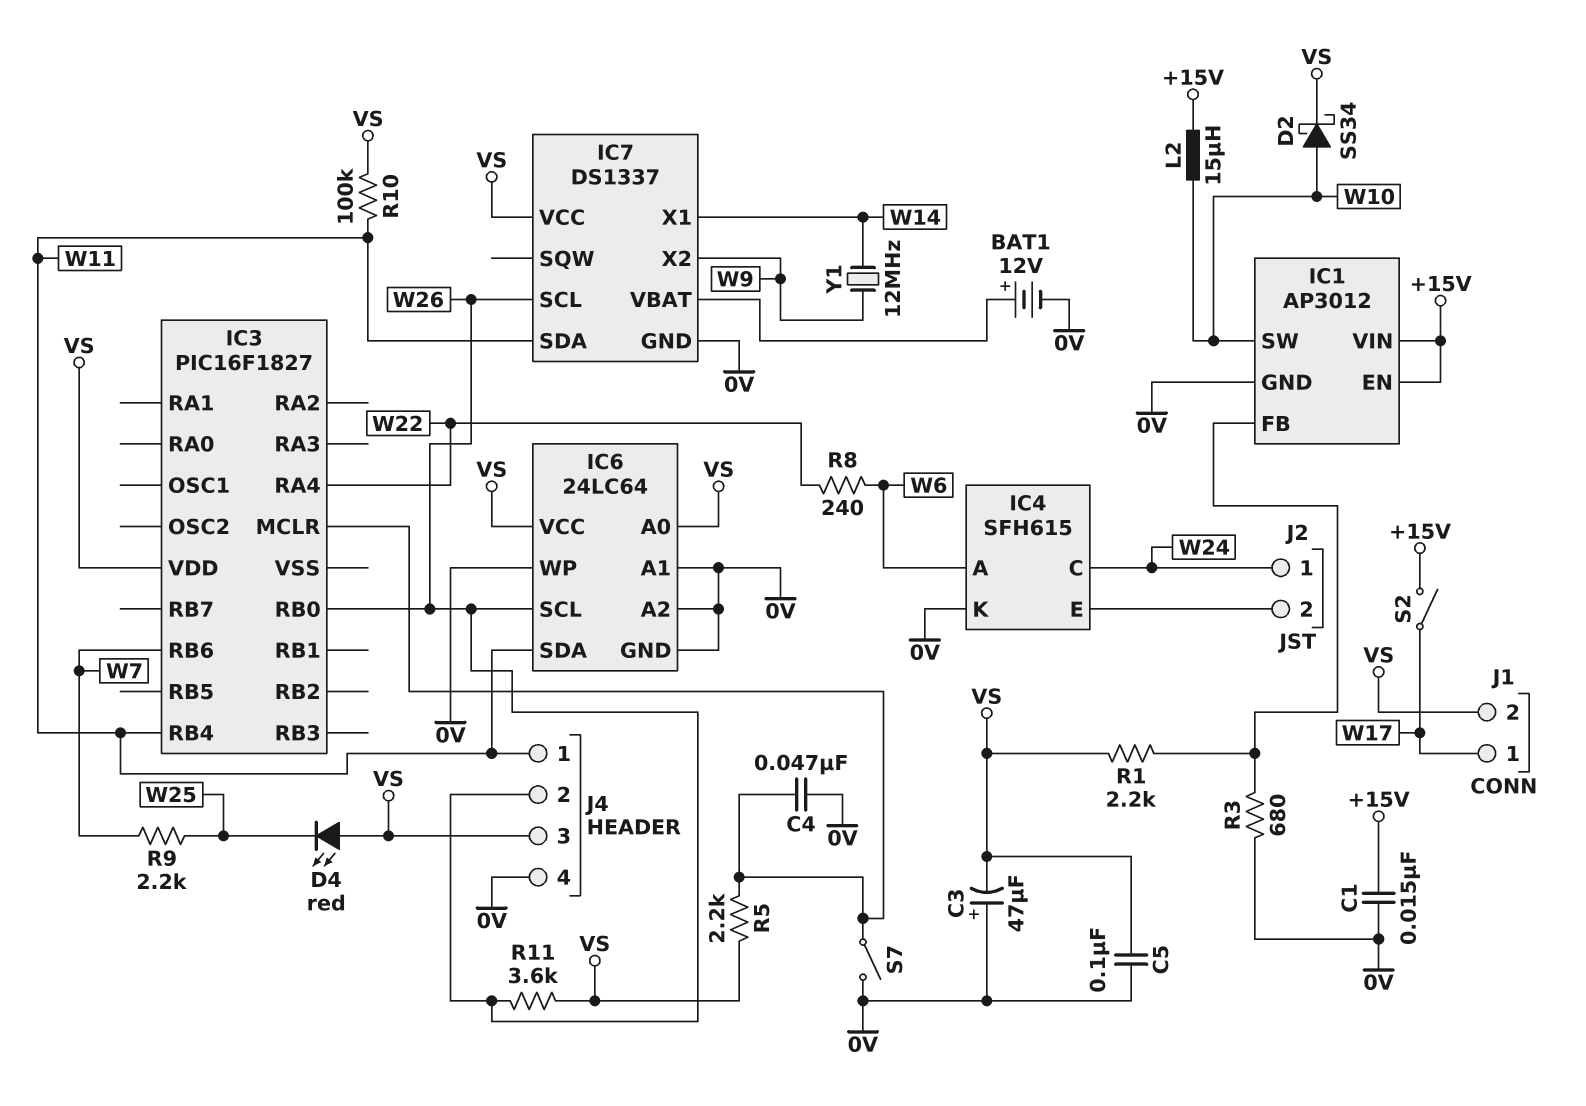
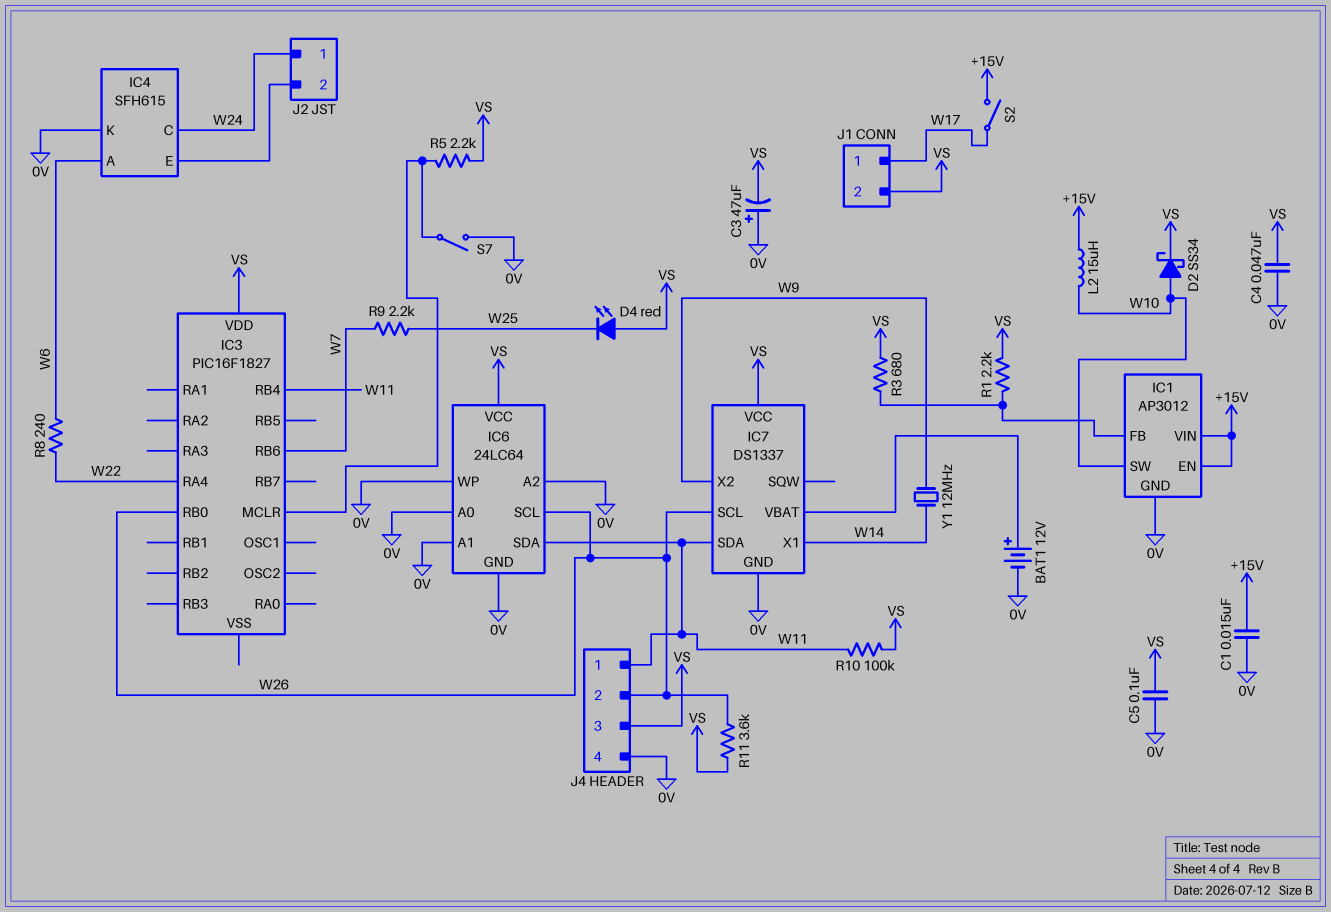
C4: 47nF (0V, IC3/MCLR) -> 47nF (0V, VS)
IC6 pin A0: VS -> 0V
R3: 680 (0V, IC1/FB) -> 680 (IC1/FB, VS)

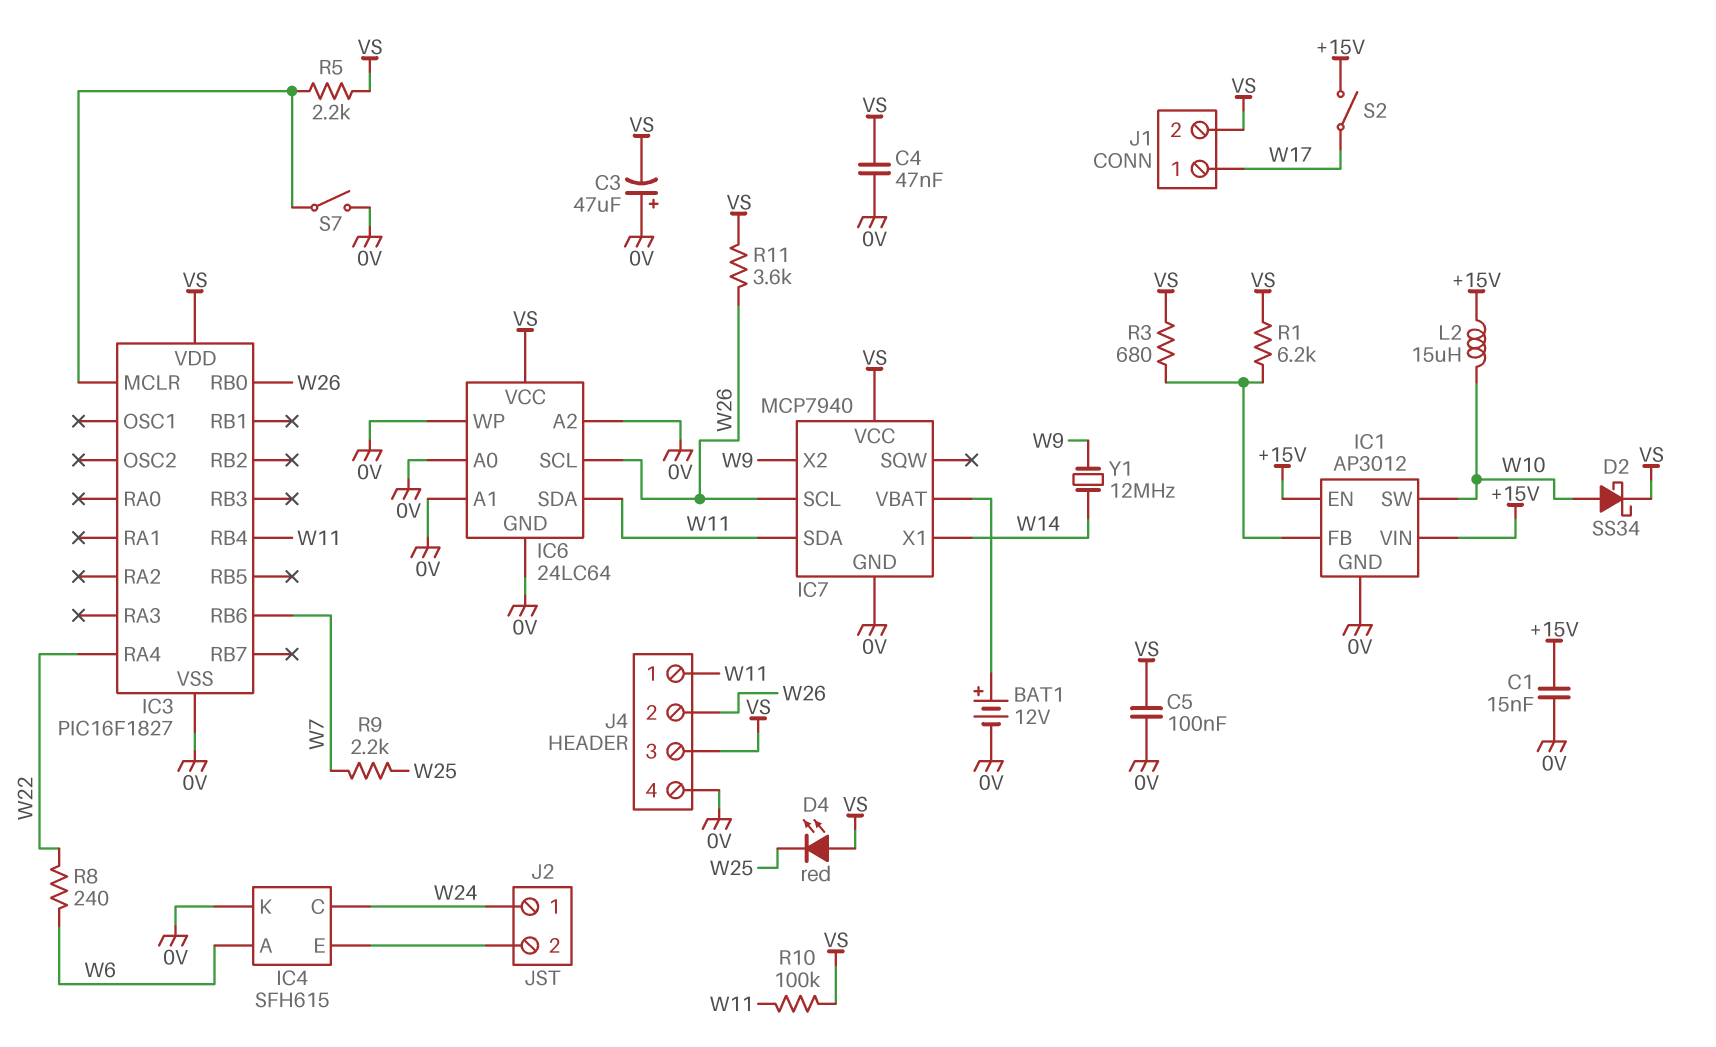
IC3 pin VSS: none -> 0V
IC7: DS1337 -> MCP7940
R1: 2.2k (IC1/FB, VS) -> 6.2k (IC1/FB, VS)

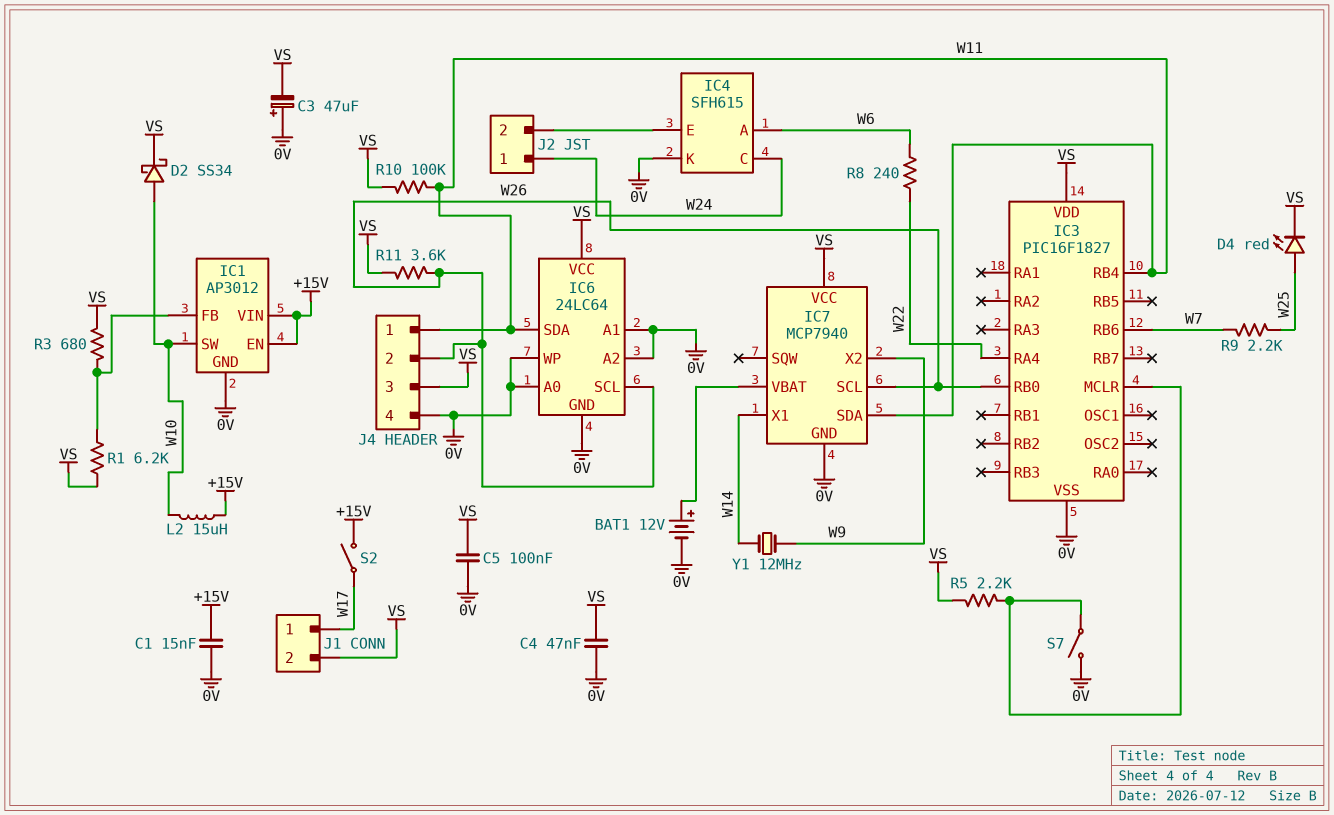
D4: LED red (A VS, K W25) -> LED red (A W25, K VS)

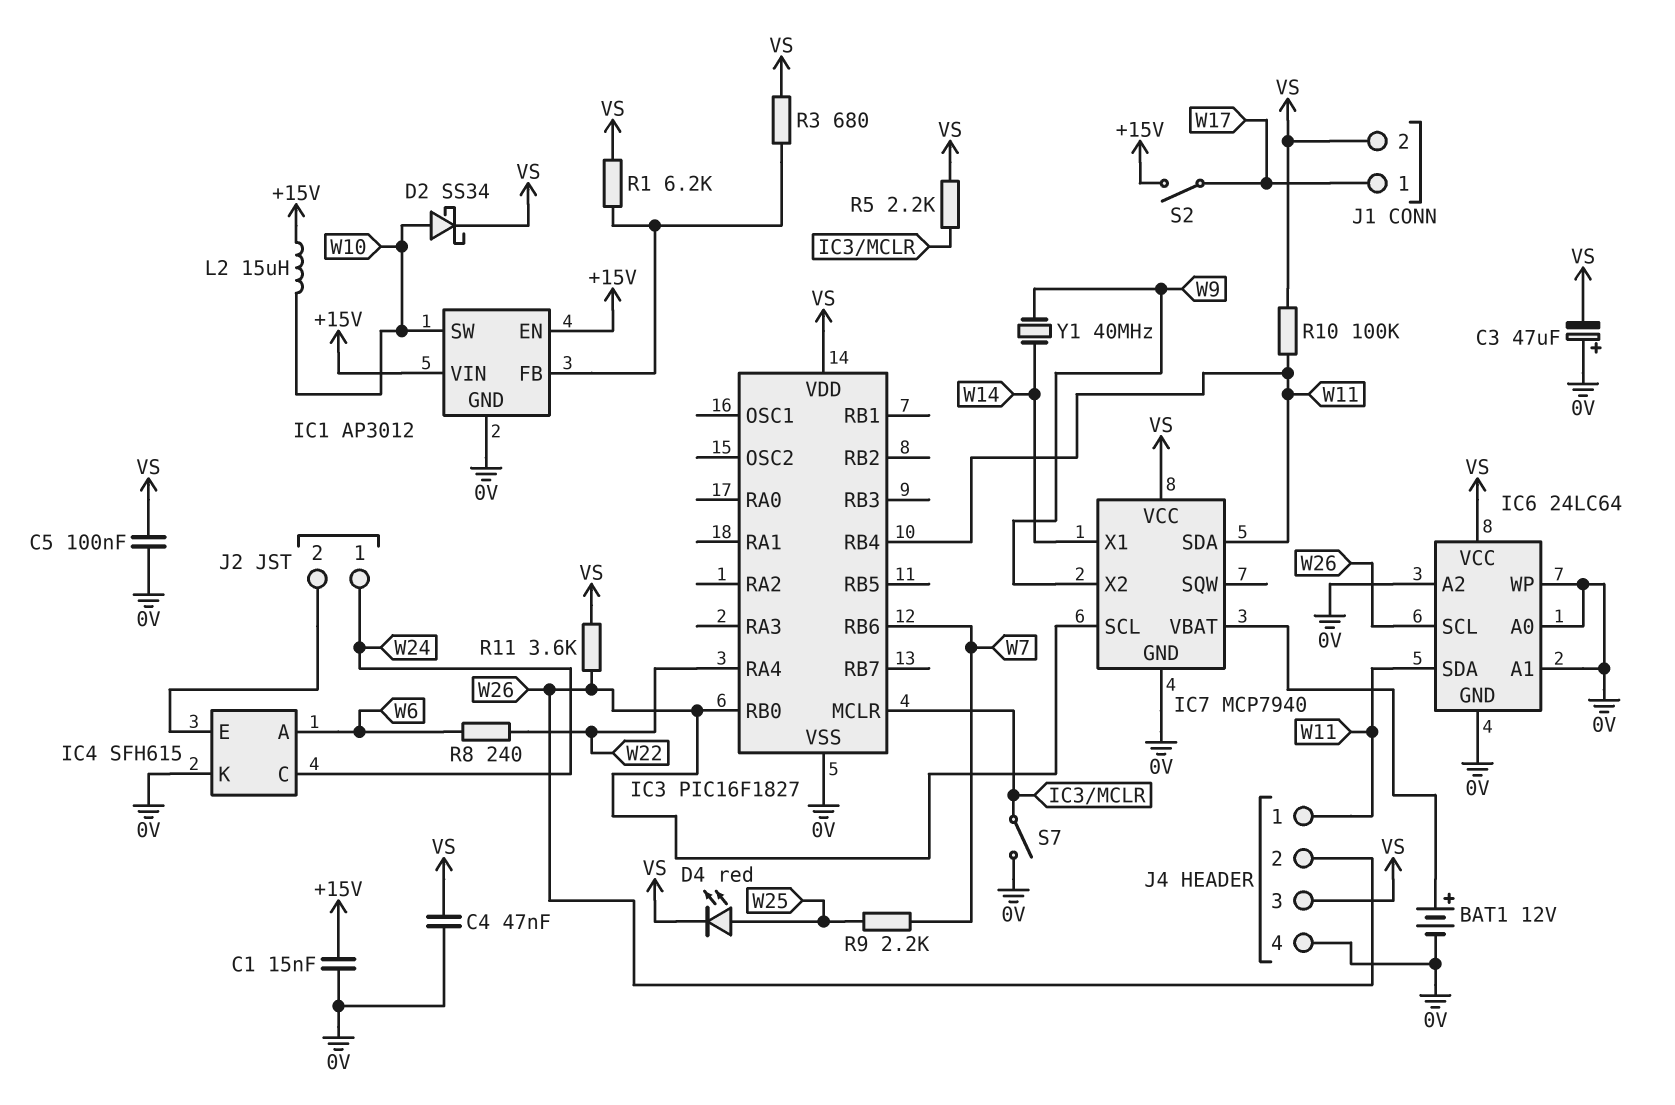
Y1: 12MHz (W9, W14) -> 40MHz (W9, W14)

